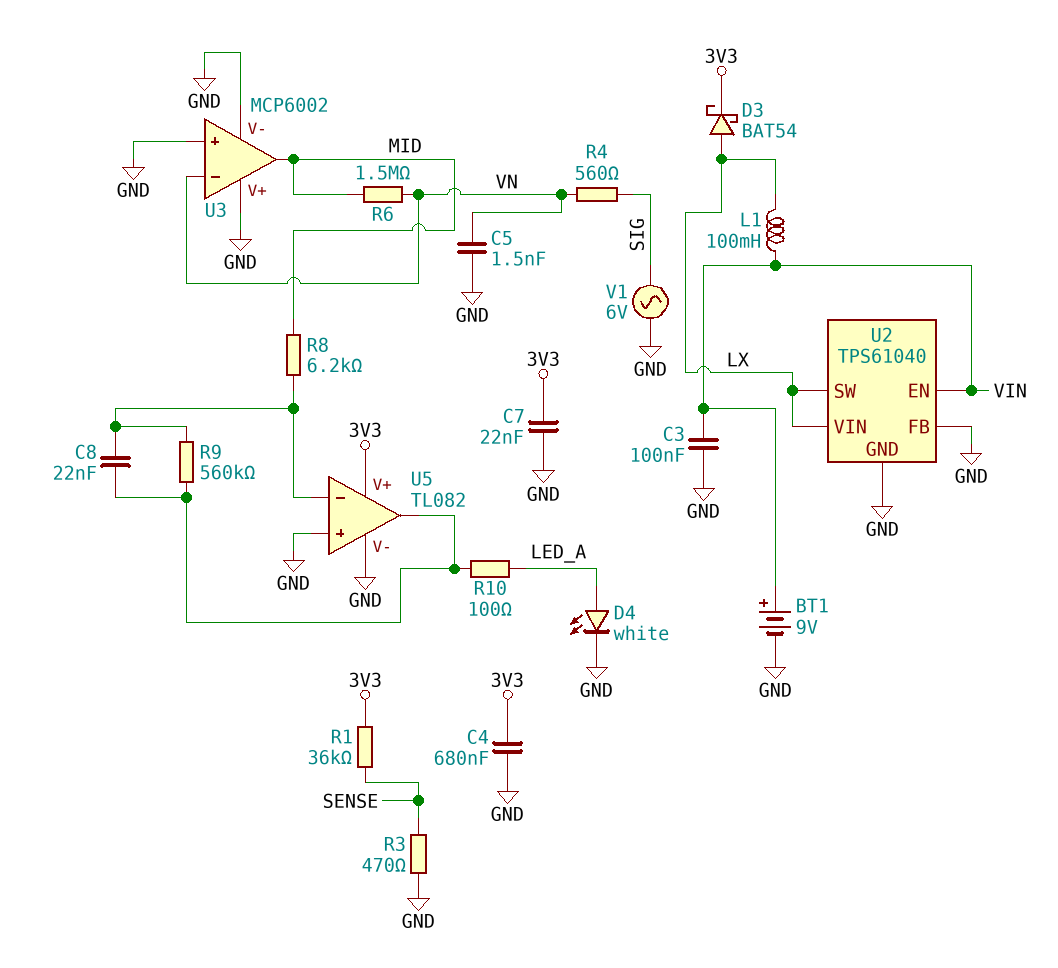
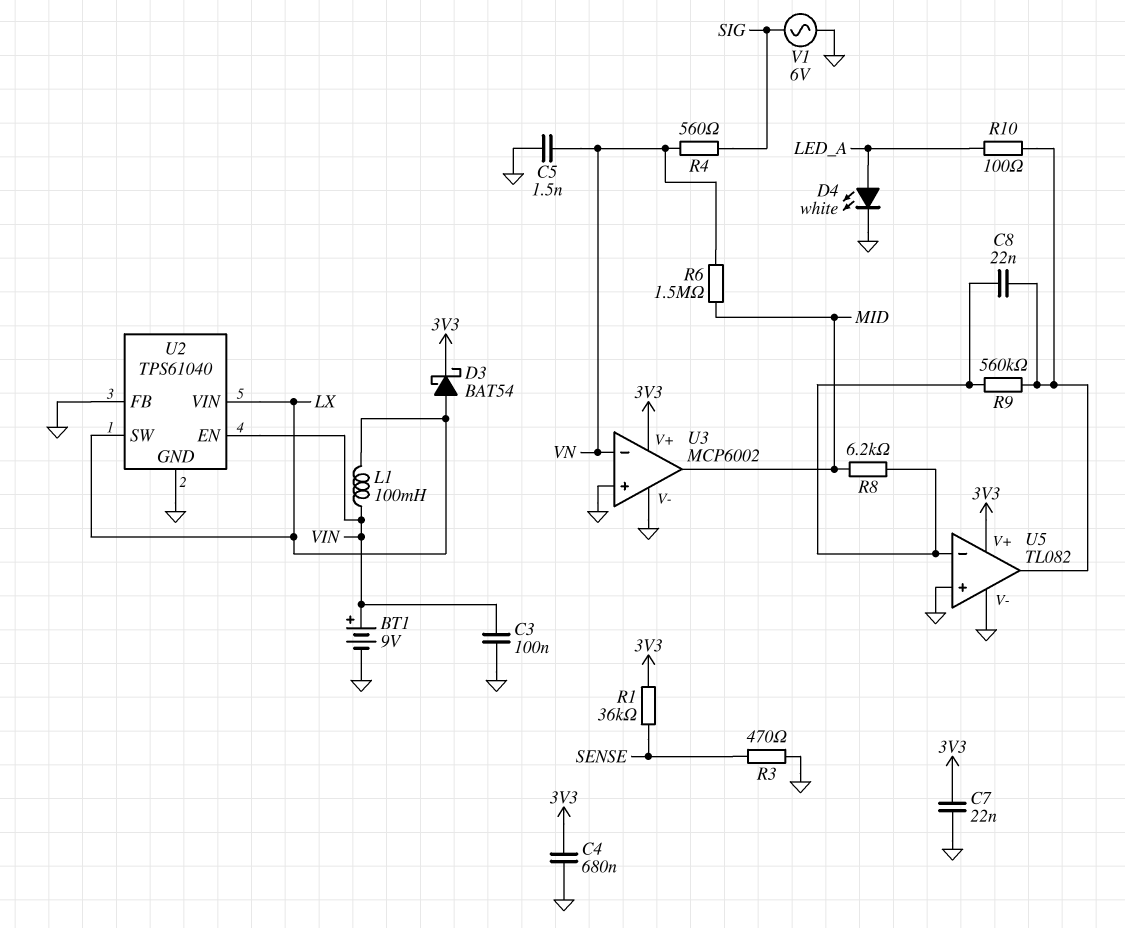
U3 pin V+: GND -> 3V3

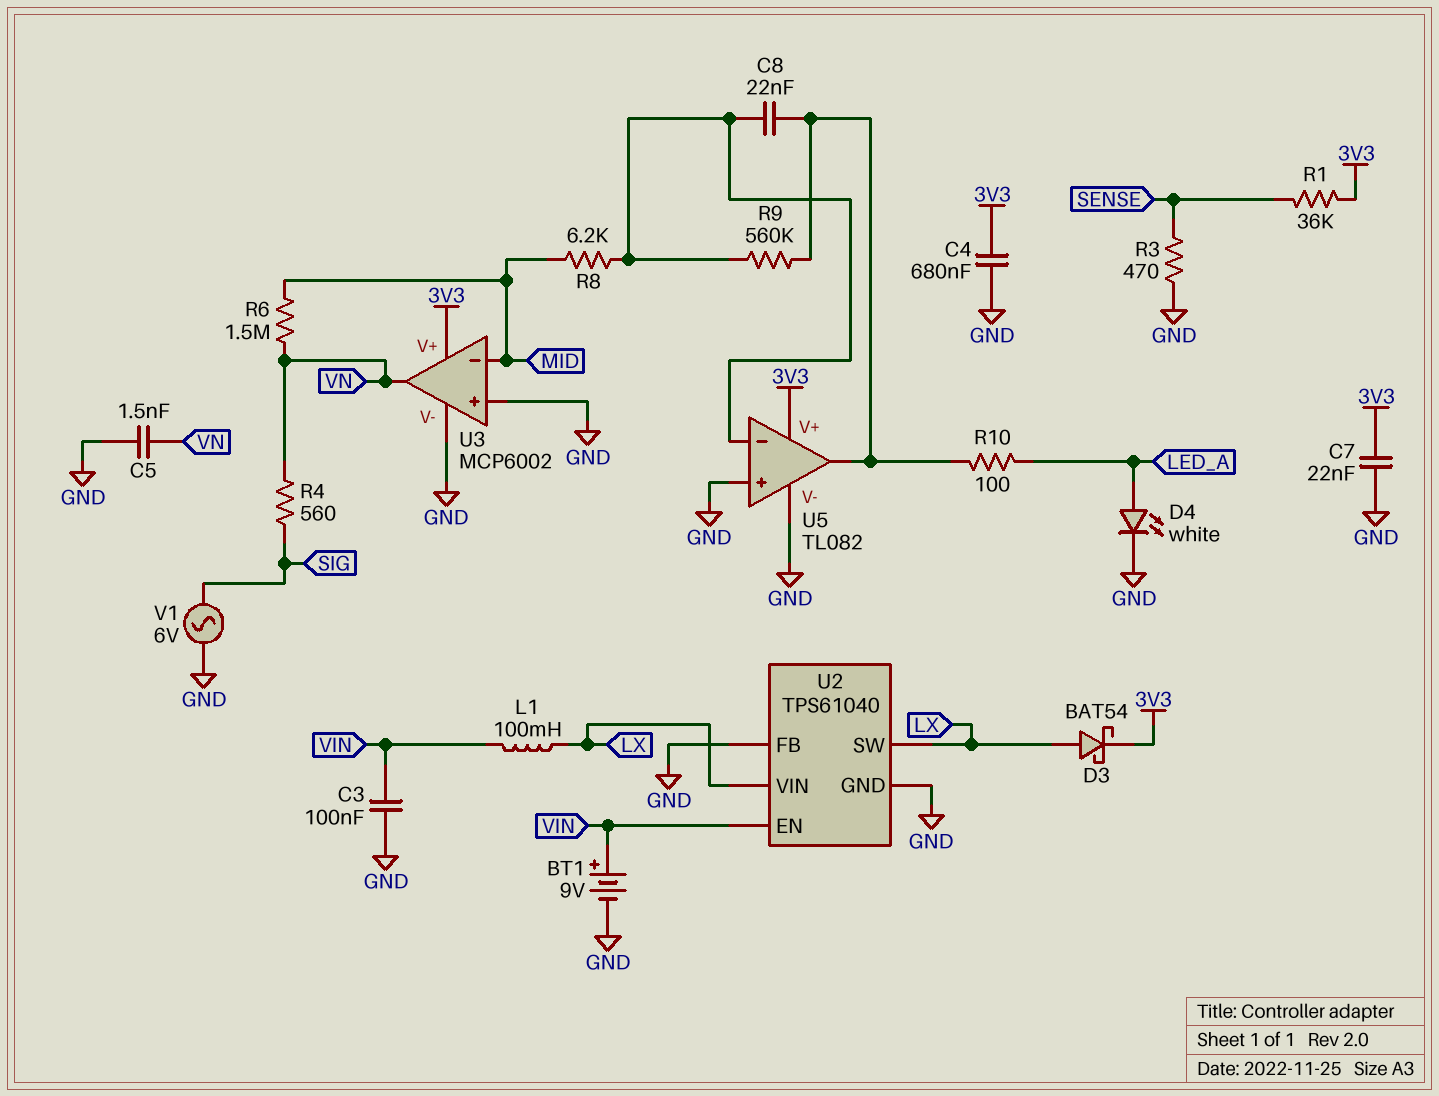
U3 pin in-: VN -> MID
U3 pin out: MID -> VN

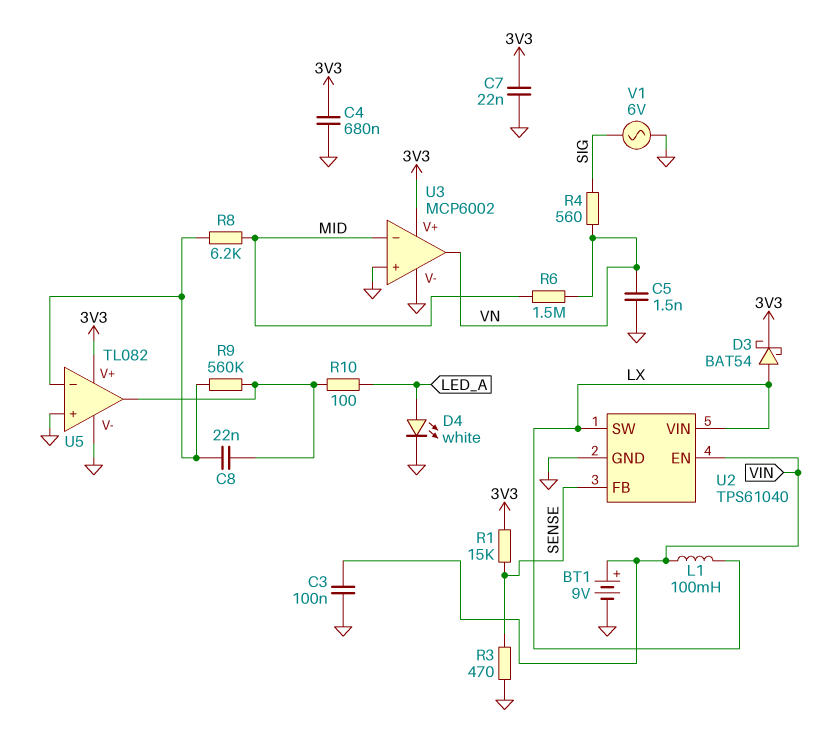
R1: 36k (3V3, SENSE) -> 15k (3V3, SENSE)
U2 pin FB: GND -> SENSE

